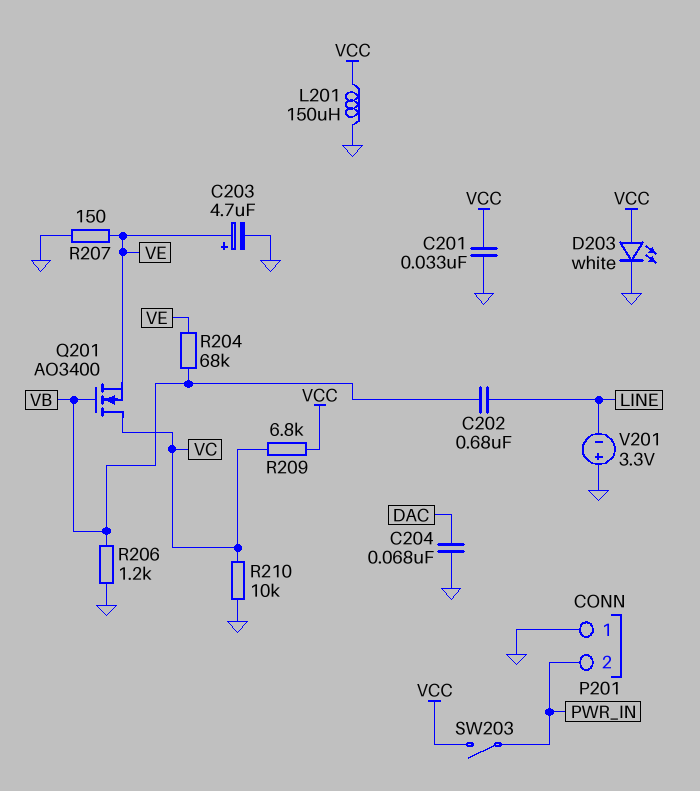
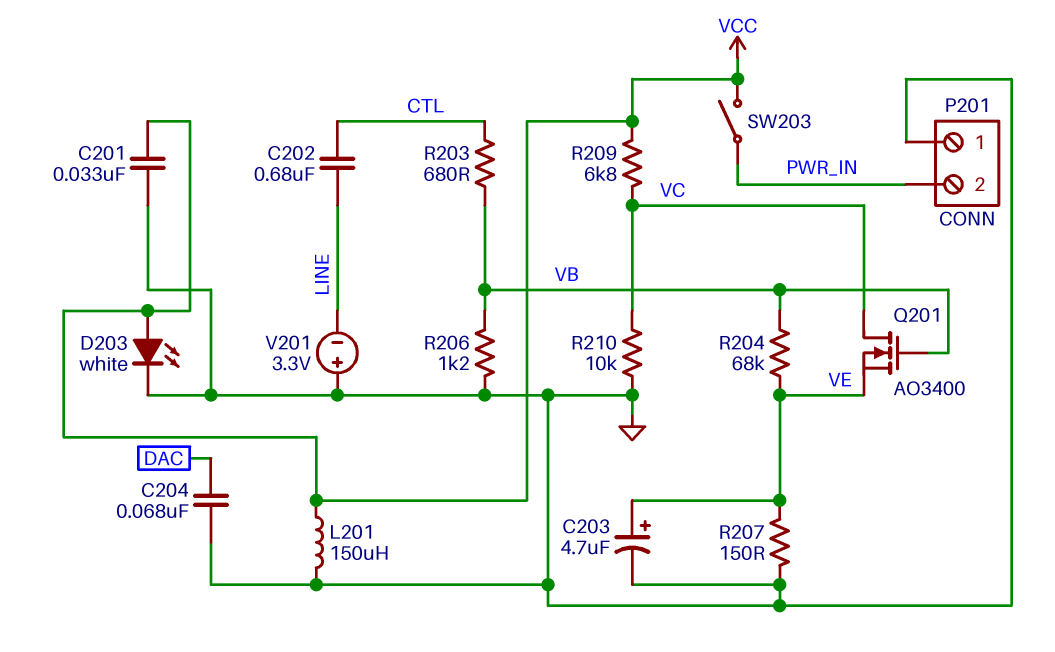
C202: 680nF (LINE, VB) -> 680nF (CTL, LINE)
R203: none -> 680 (CTL, VB)

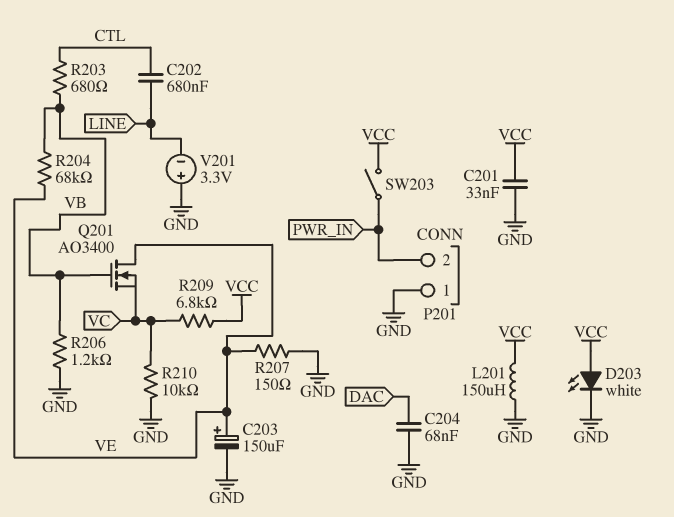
C203: 4.7uF (plus VE, minus GND) -> 150uF (plus VE, minus GND)
Q201: NMOS AO3400 (G VB, D VC, S VE) -> NMOS AO3400 (G VB, D VE, S VC)

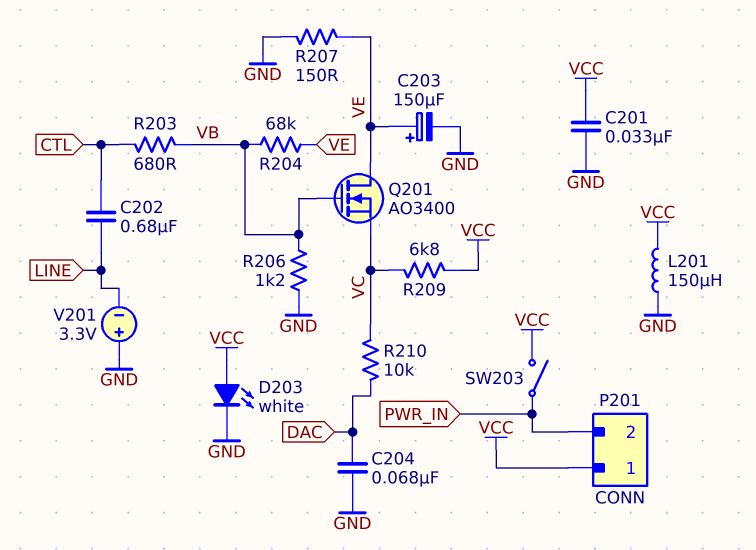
P201 pin 1: GND -> VCC
R210: 10k (GND, VC) -> 10k (DAC, VC)

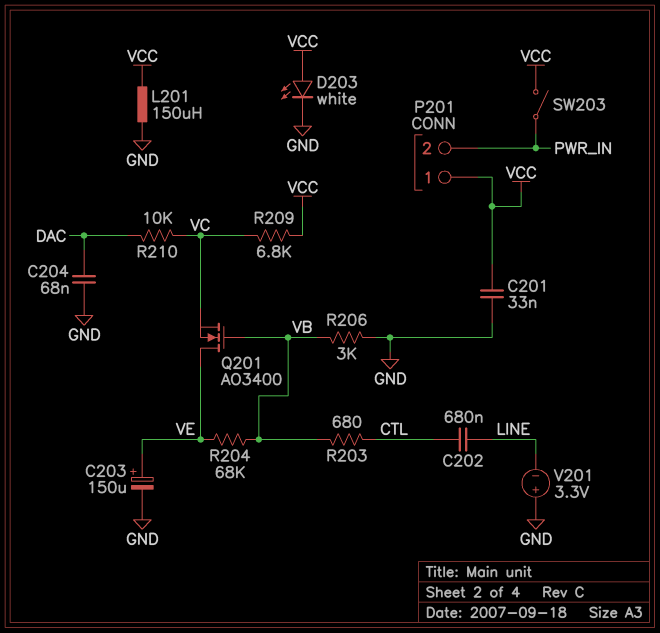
R206: 1.2k (GND, VB) -> 3k (GND, VB)
R207: 150 (GND, VE) -> none

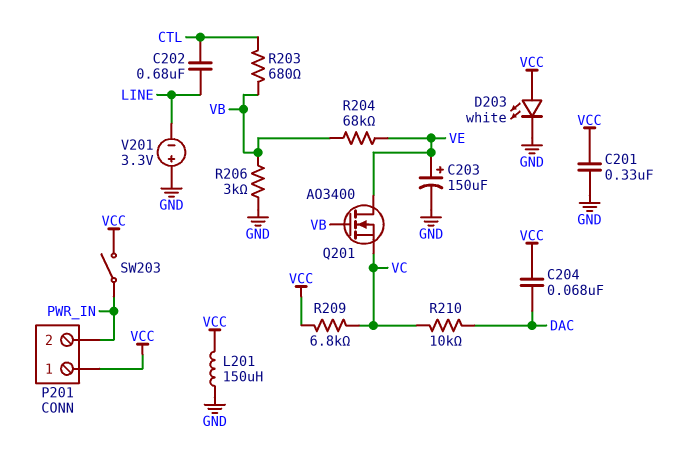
C201: 33nF (GND, VCC) -> 330nF (GND, VCC)
C204: 68nF (DAC, GND) -> 68nF (DAC, VCC)

